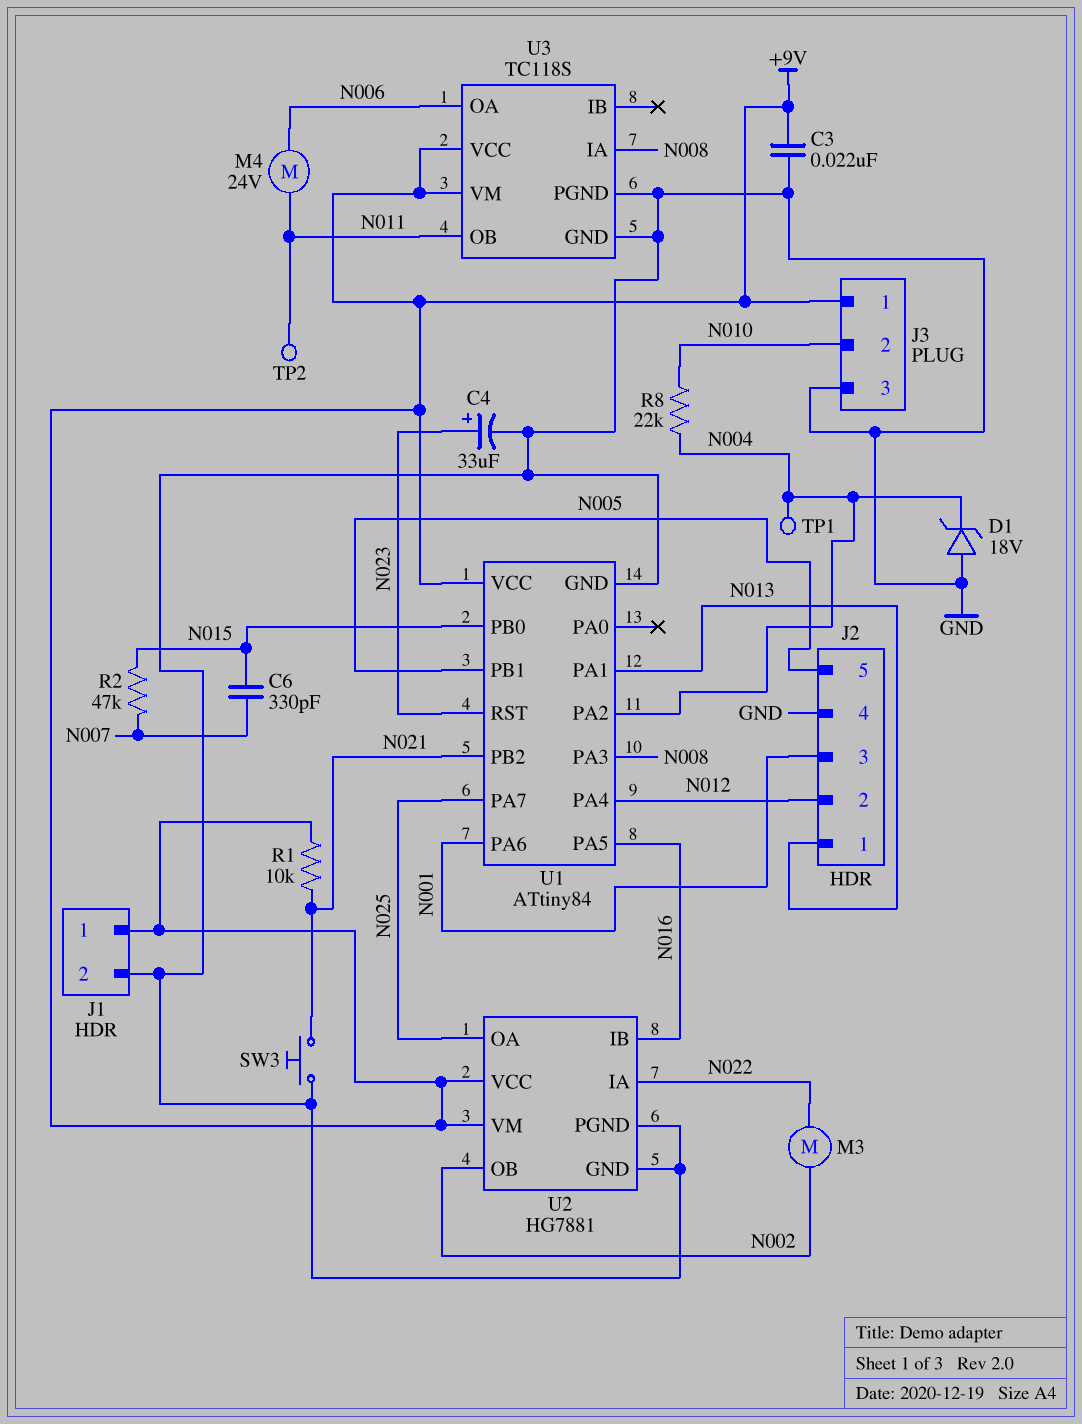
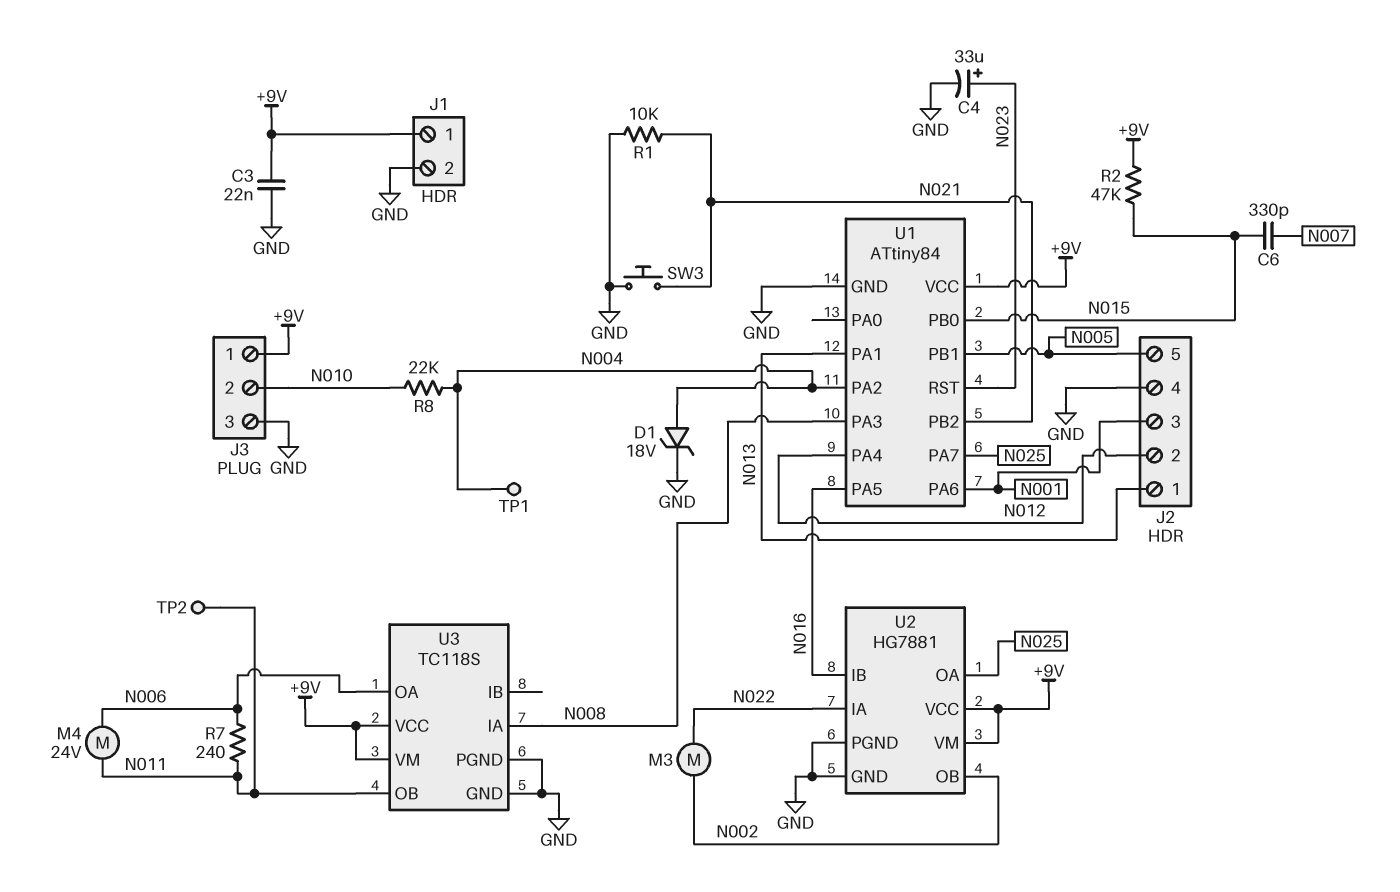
D1: zener 18V (A GND, K N004) -> zener 18V (A N004, K GND)
R1: 10k (+9V, N021) -> 10k (GND, N021)
R2: 47k (N007, N015) -> 47k (+9V, N015)
R7: none -> 240 (N006, N011)

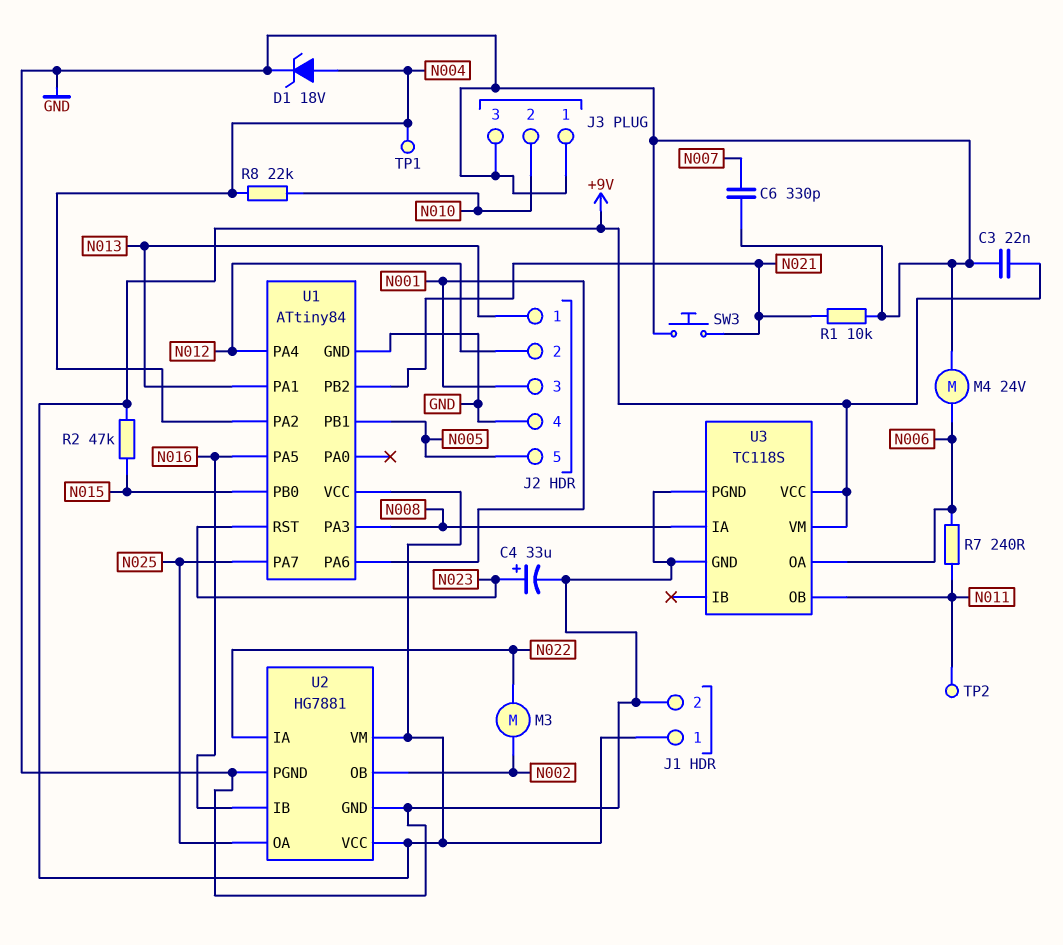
C6: 330pF (N007, N015) -> 330pF (GND, N007)
J3 pin 1: +9V -> GND
M4: motor 24V (N006, N011) -> motor 24V (GND, N006)

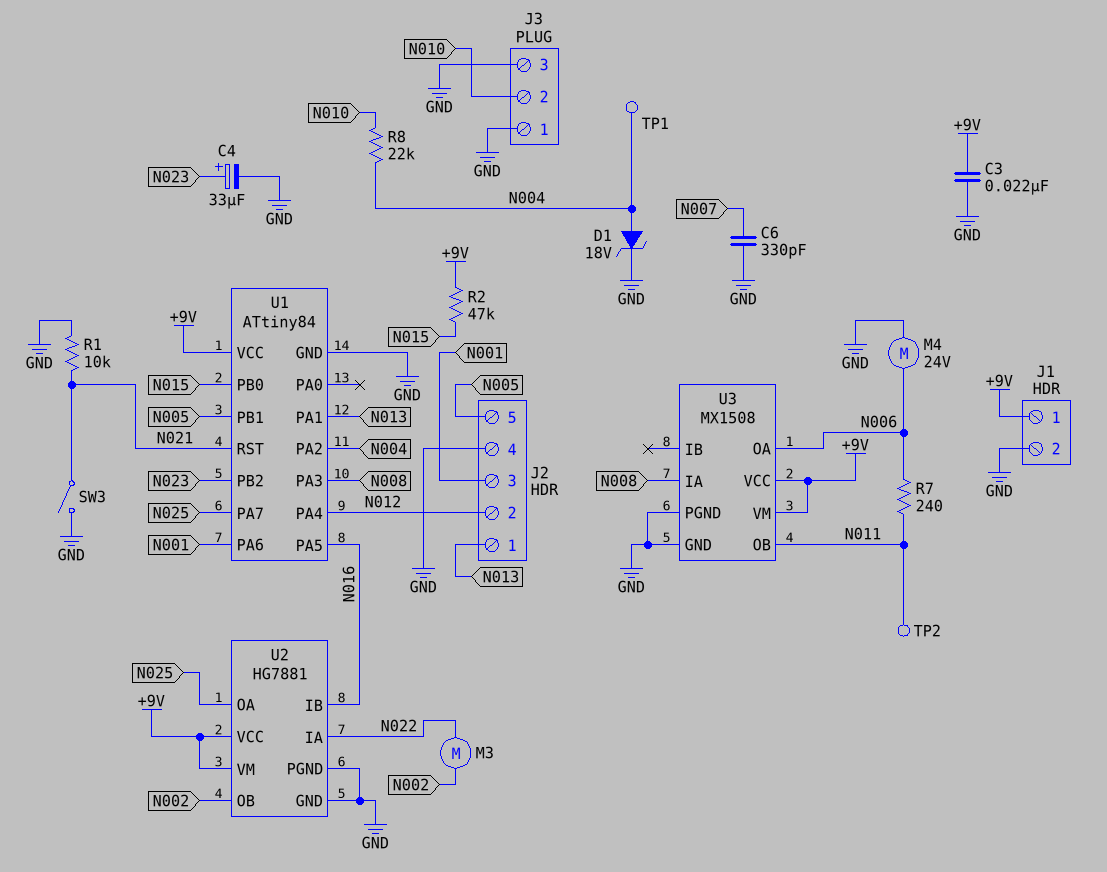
SW3: button (GND, N021) -> switch (GND, N021)
U1 pin PB2: N021 -> N023
U1 pin RST: N023 -> N021
U3: TC118S -> MX1508

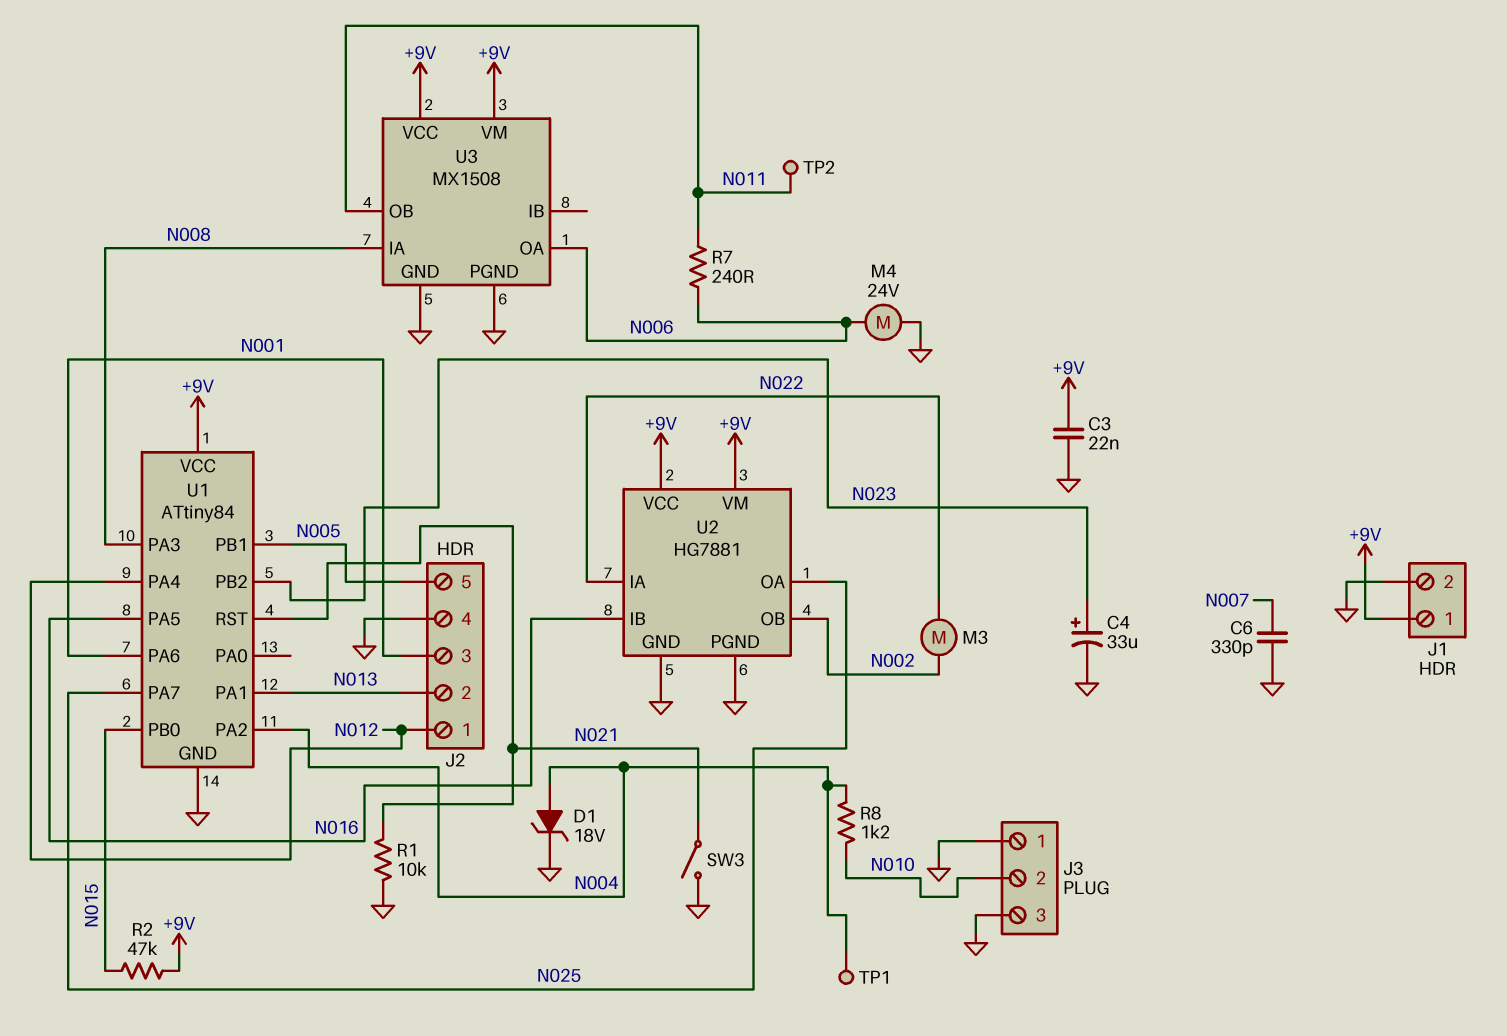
J2 pin 1: N013 -> N012
J2 pin 2: N012 -> N013
R8: 22k (N004, N010) -> 1.2k (N004, N010)

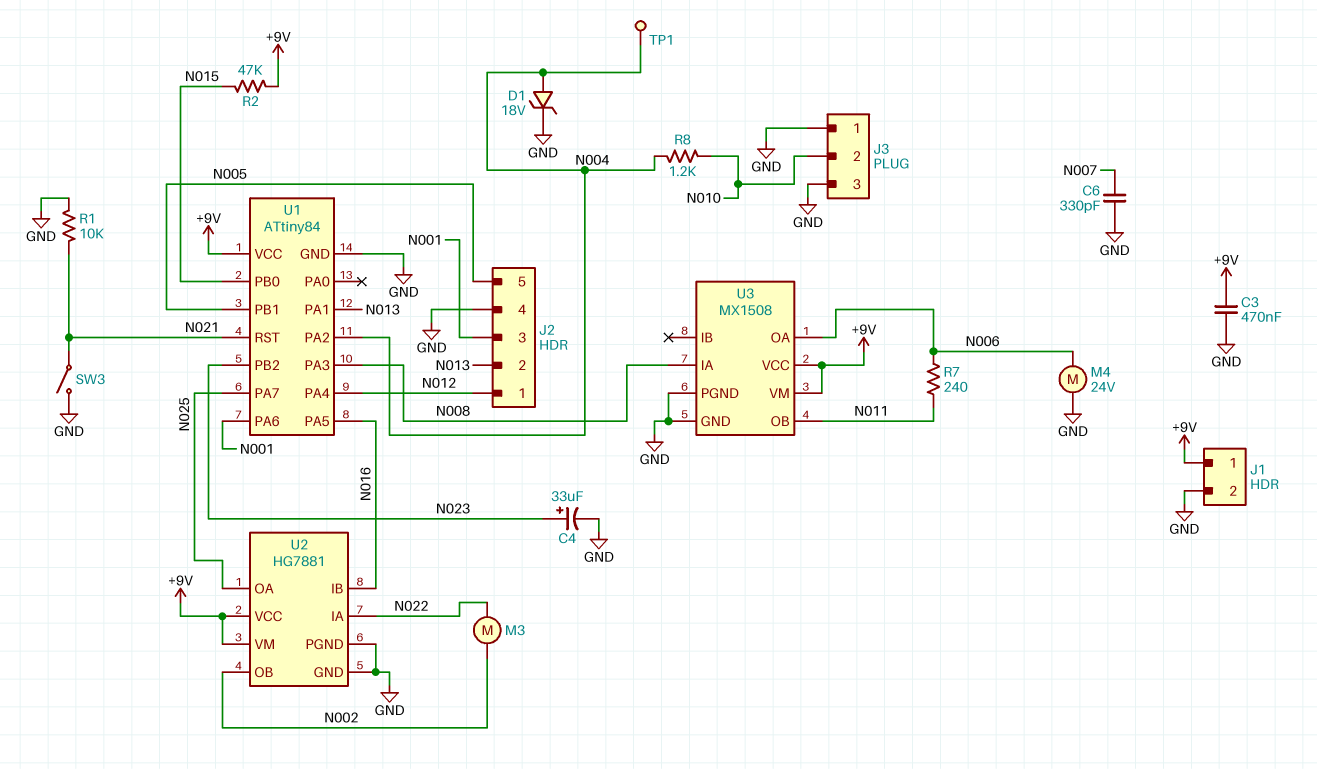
C3: 22nF (+9V, GND) -> 470nF (+9V, GND)
TP2: test point (N011) -> none

